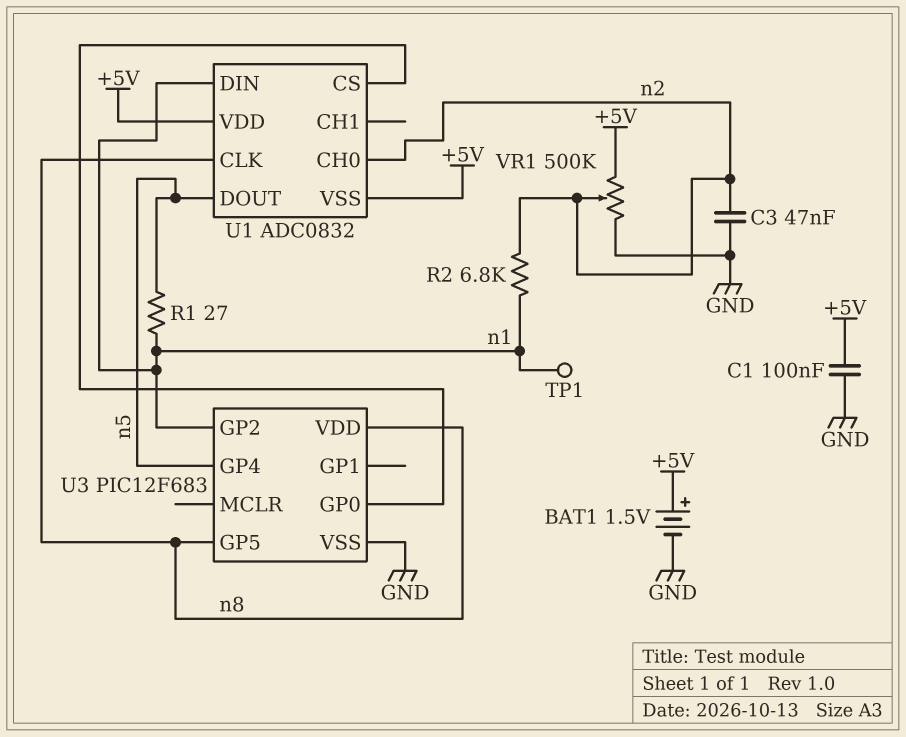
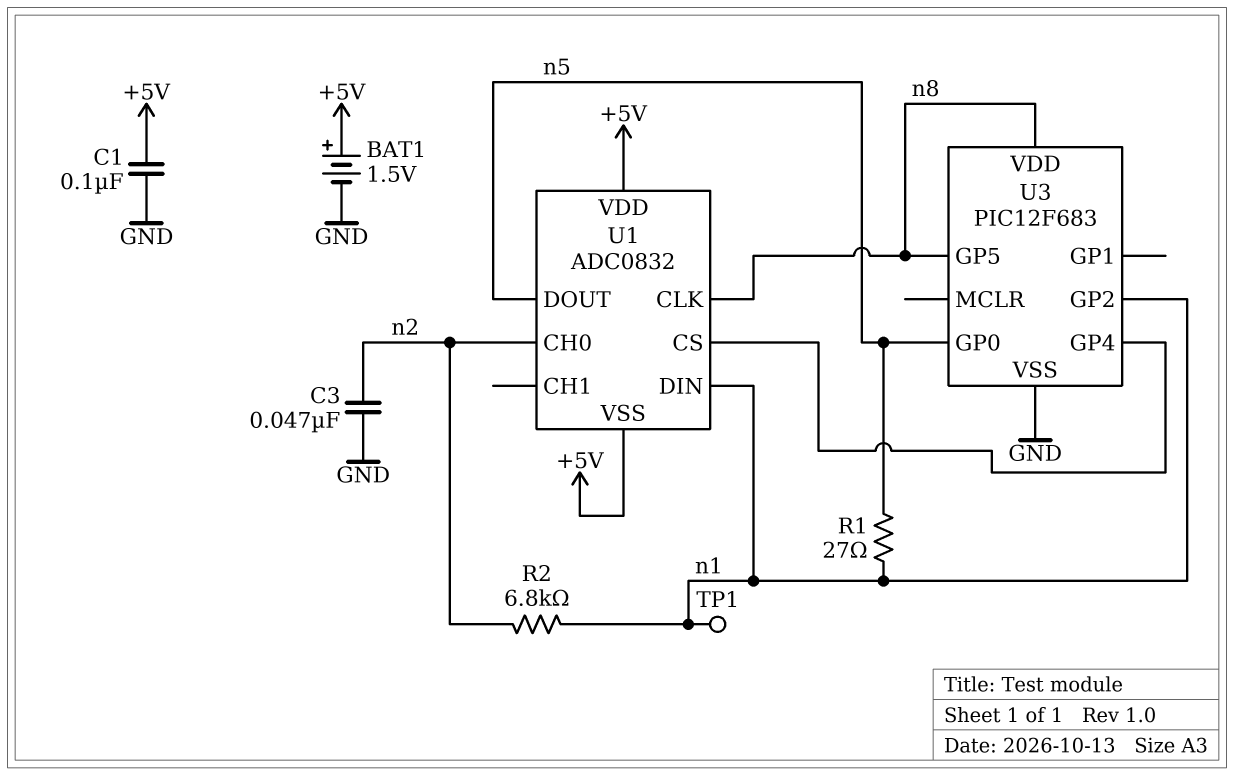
U3 pin GP0: U1/CS -> n5
U3 pin GP4: n5 -> U1/CS
VR1: 500k (+5V, GND, wiper n2) -> none

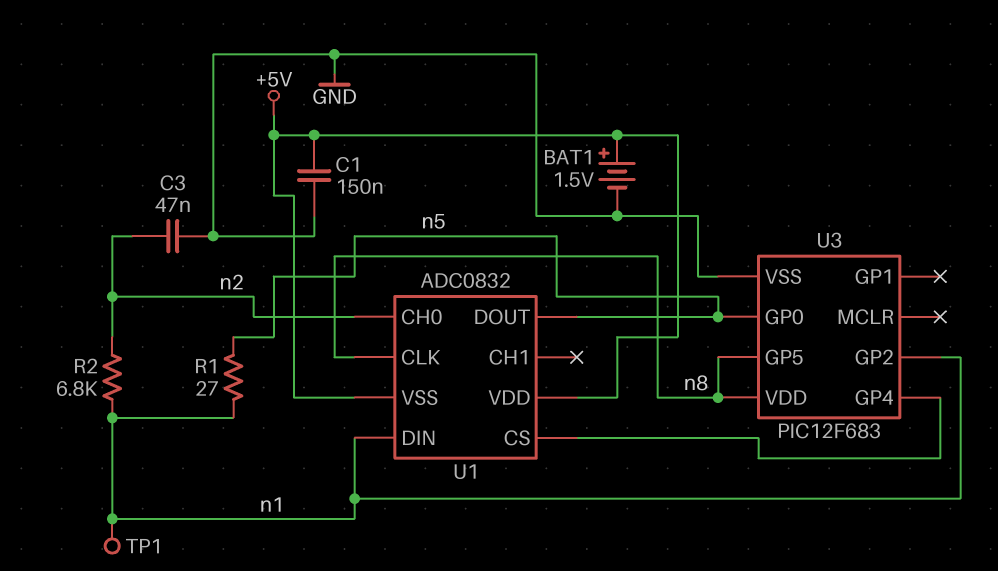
C1: 100nF (+5V, GND) -> 150nF (+5V, GND)

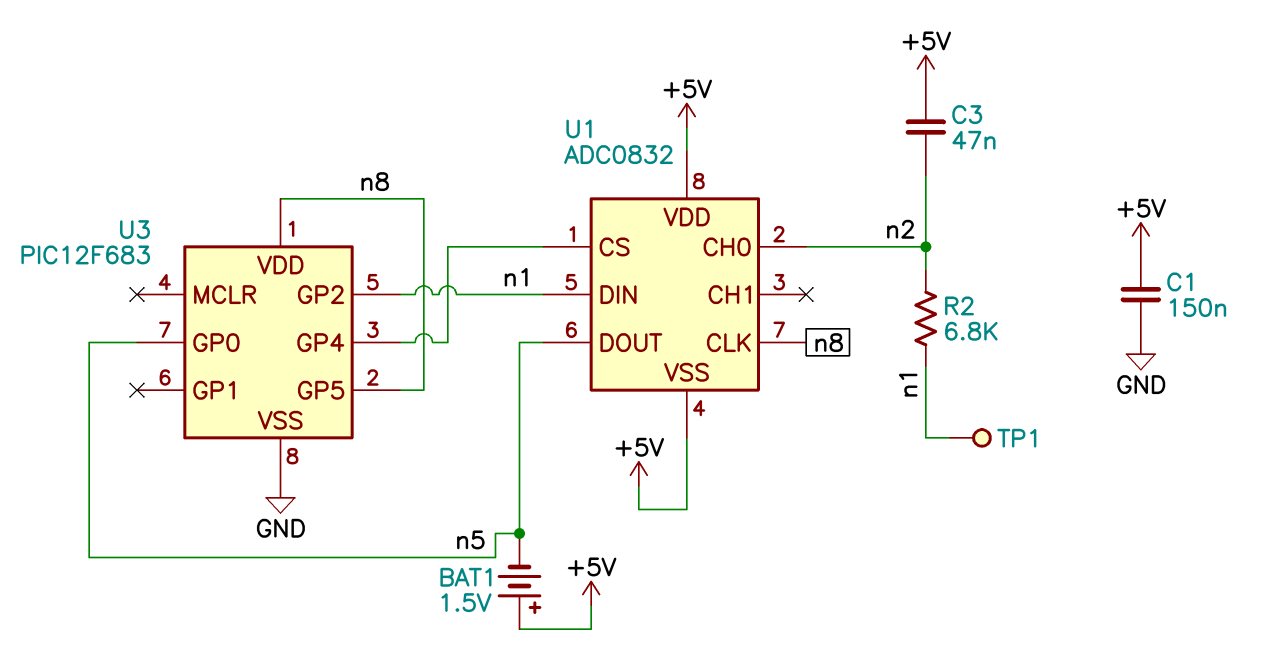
BAT1: 1.5V (plus +5V, minus GND) -> 1.5V (plus +5V, minus n5)
C3: 47nF (GND, n2) -> 47nF (+5V, n2)
R1: 27 (n1, n5) -> none

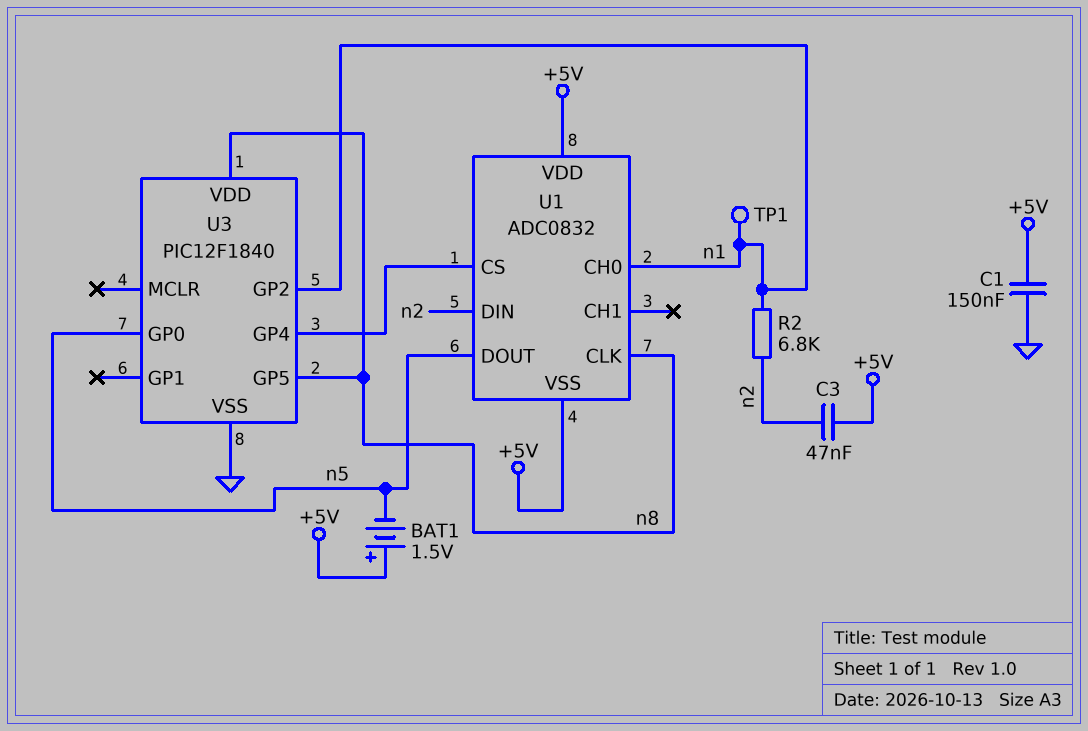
U1 pin CH0: n2 -> n1
U1 pin DIN: n1 -> n2
U3: PIC12F683 -> PIC12F1840

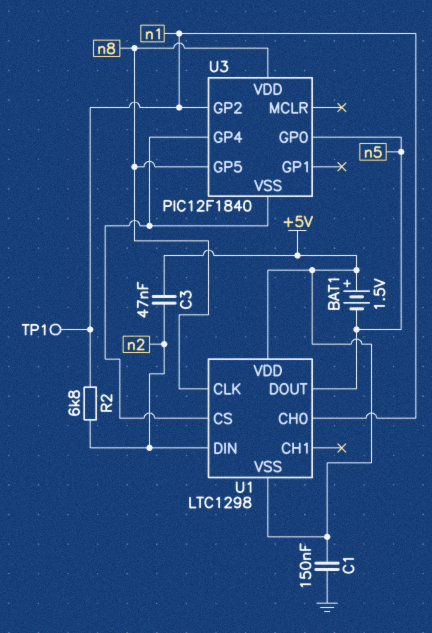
U1: ADC0832 -> LTC1298
U3 pin VSS: GND -> U1/CS

